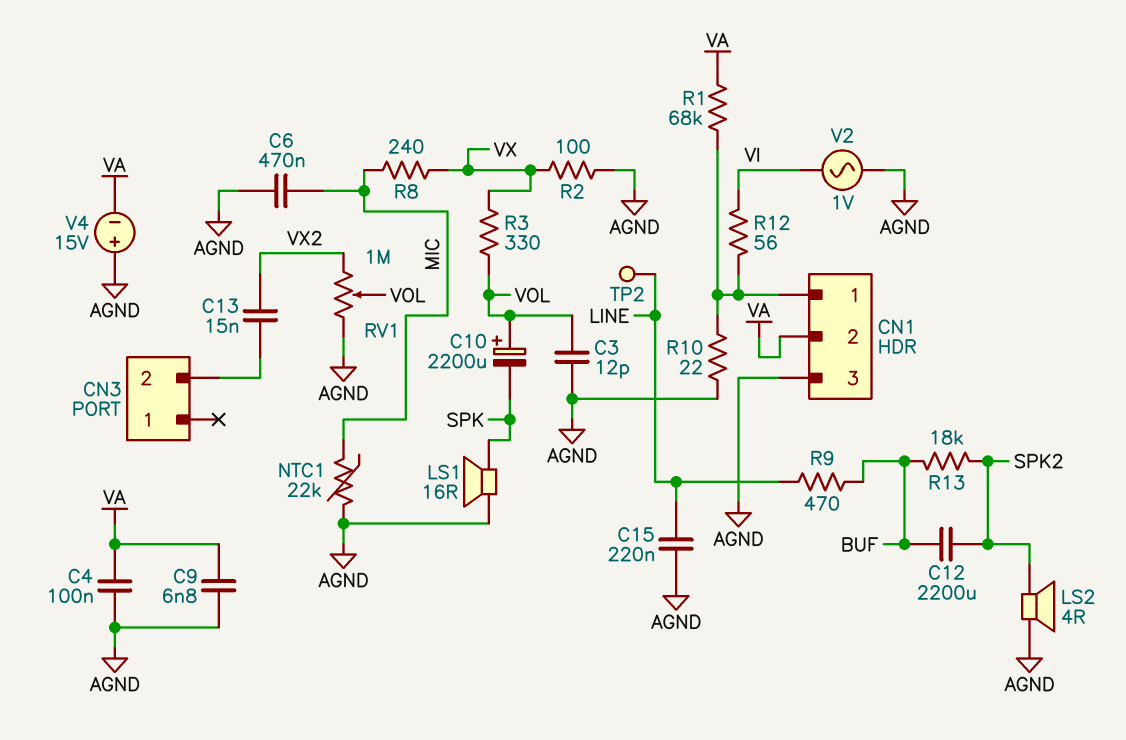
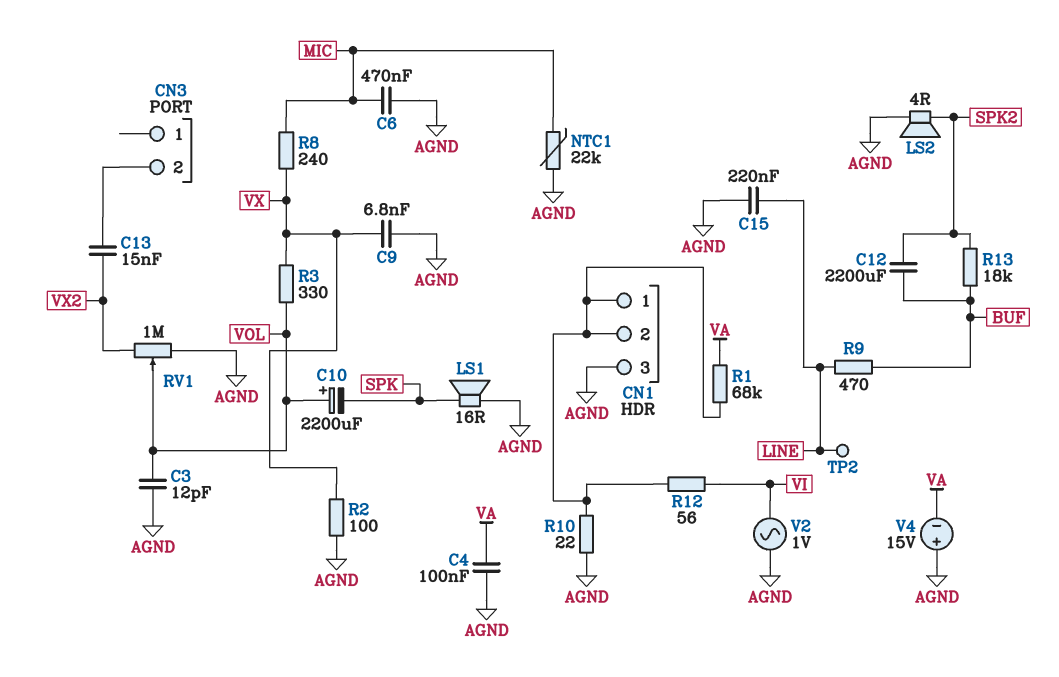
C9: 6.8nF (AGND, VA) -> 6.8nF (AGND, VX)
CN1 pin 2: VA -> CN1/1

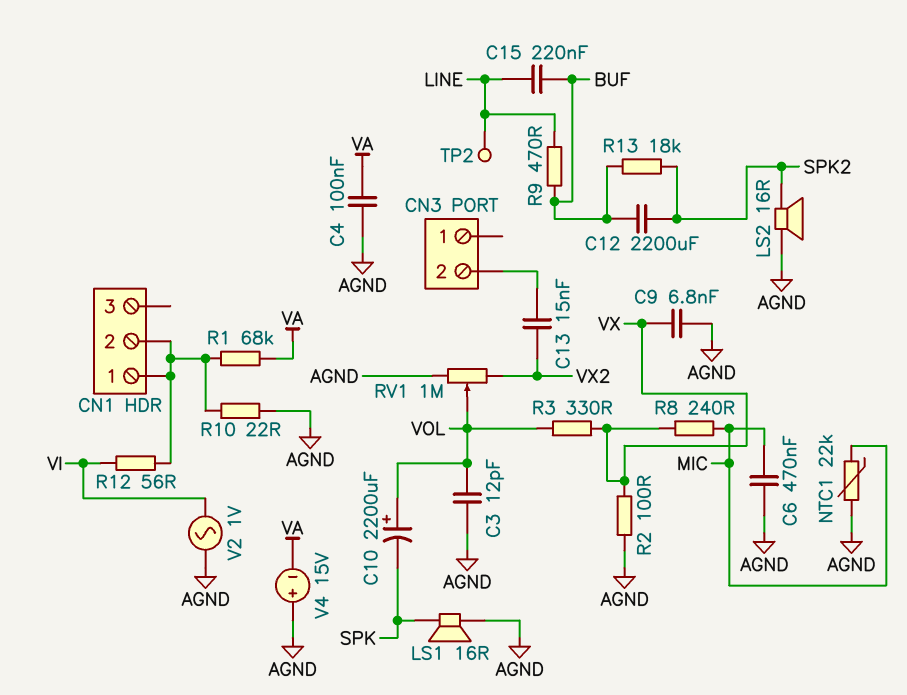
C15: 220nF (AGND, LINE) -> 220nF (BUF, LINE)
CN1 pin 3: AGND -> none
LS2: speaker 4R (AGND, SPK2) -> speaker 16R (AGND, SPK2)

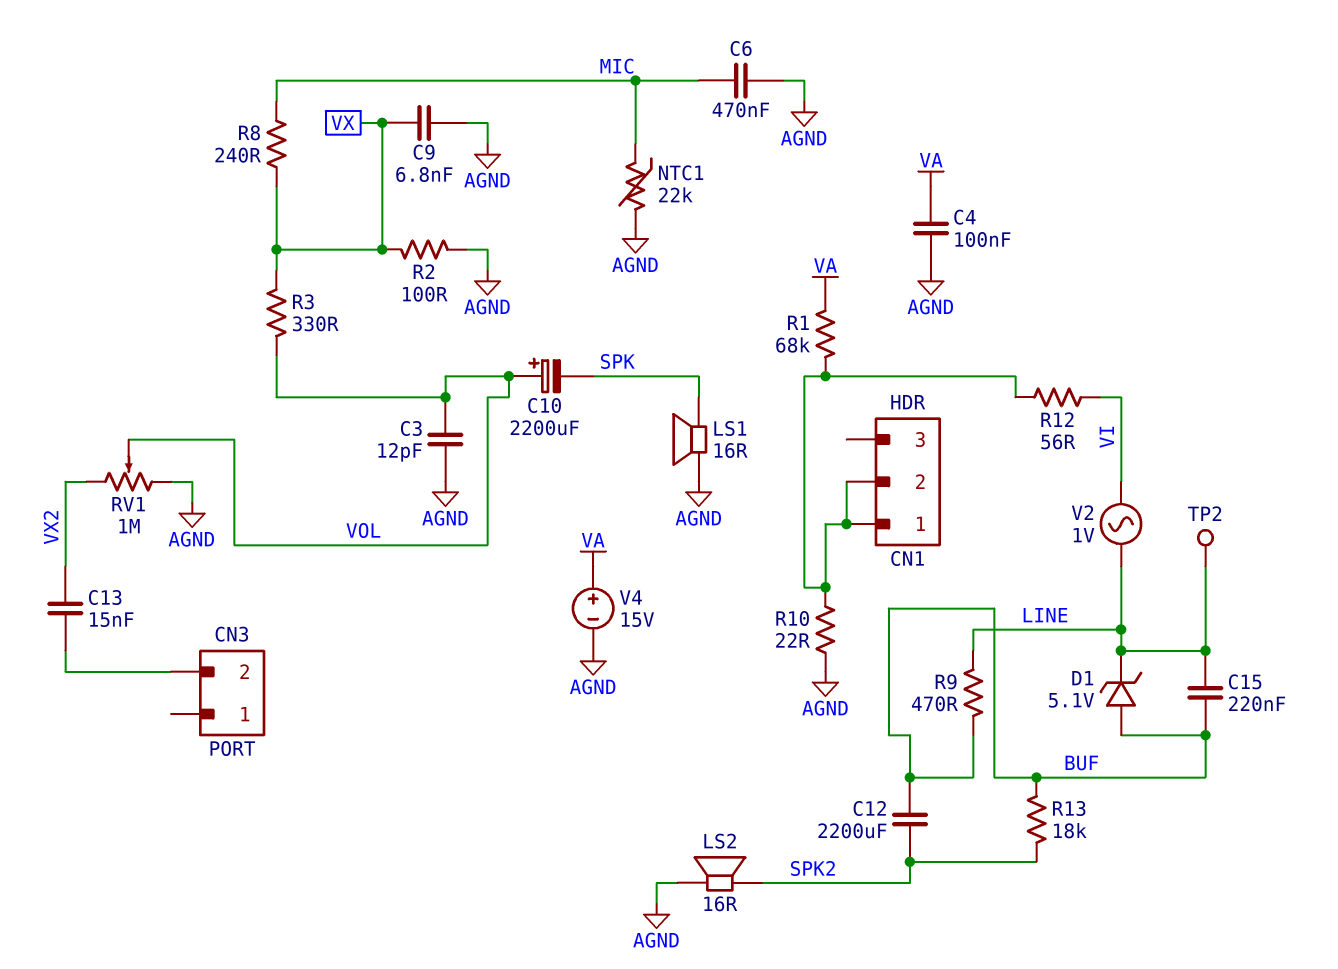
D1: none -> zener 5.1V (A BUF, K LINE)
V2: AC 1V (AGND, VI) -> AC 1V (LINE, VI)
V4: 15V (plus AGND, minus VA) -> 15V (plus VA, minus AGND)

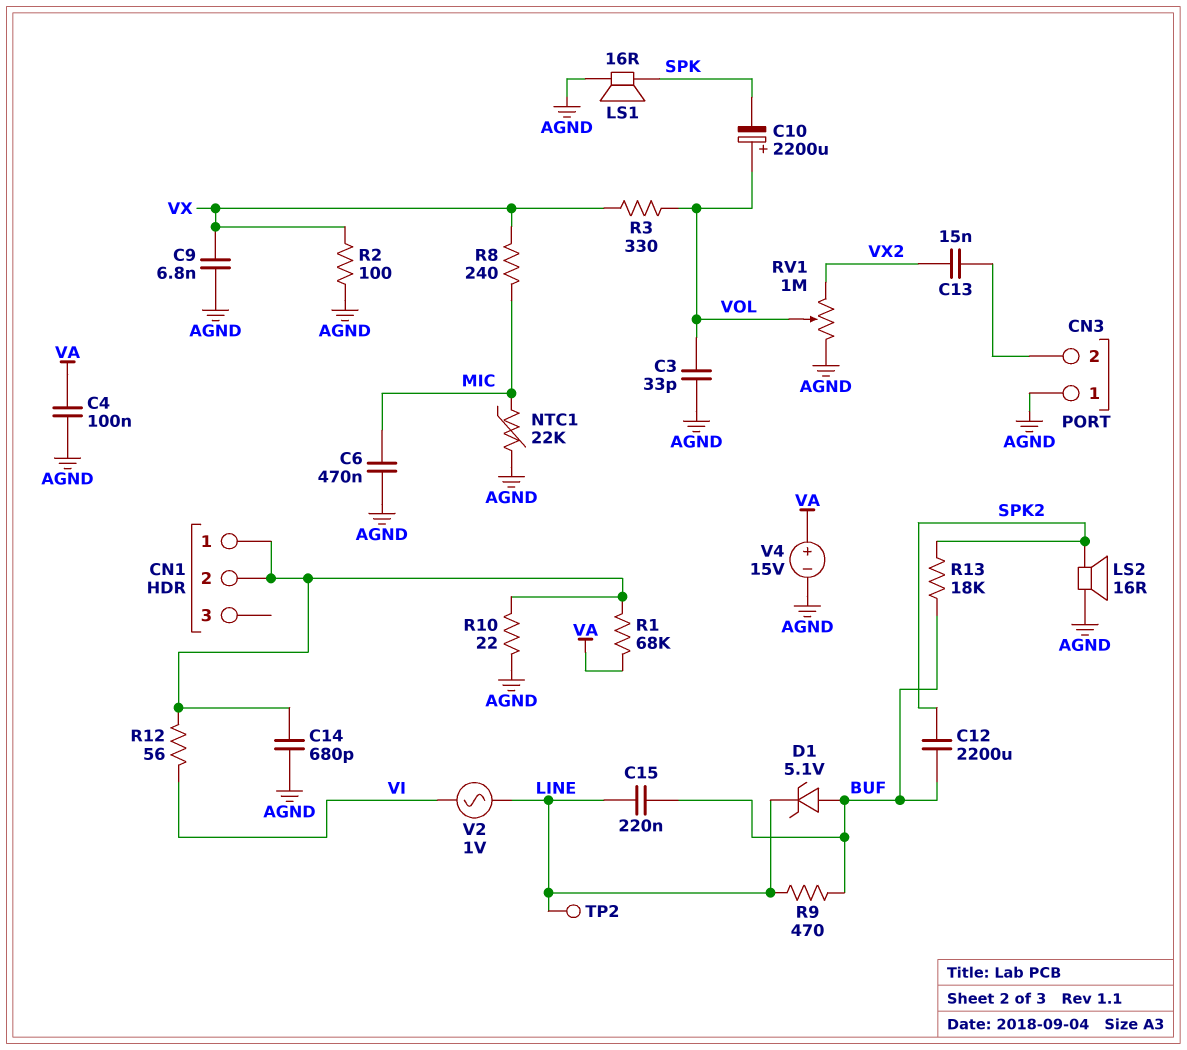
C3: 12pF (AGND, VOL) -> 33pF (AGND, VOL)
C14: none -> 680pF (AGND, CN1/1)
CN3 pin 1: none -> AGND

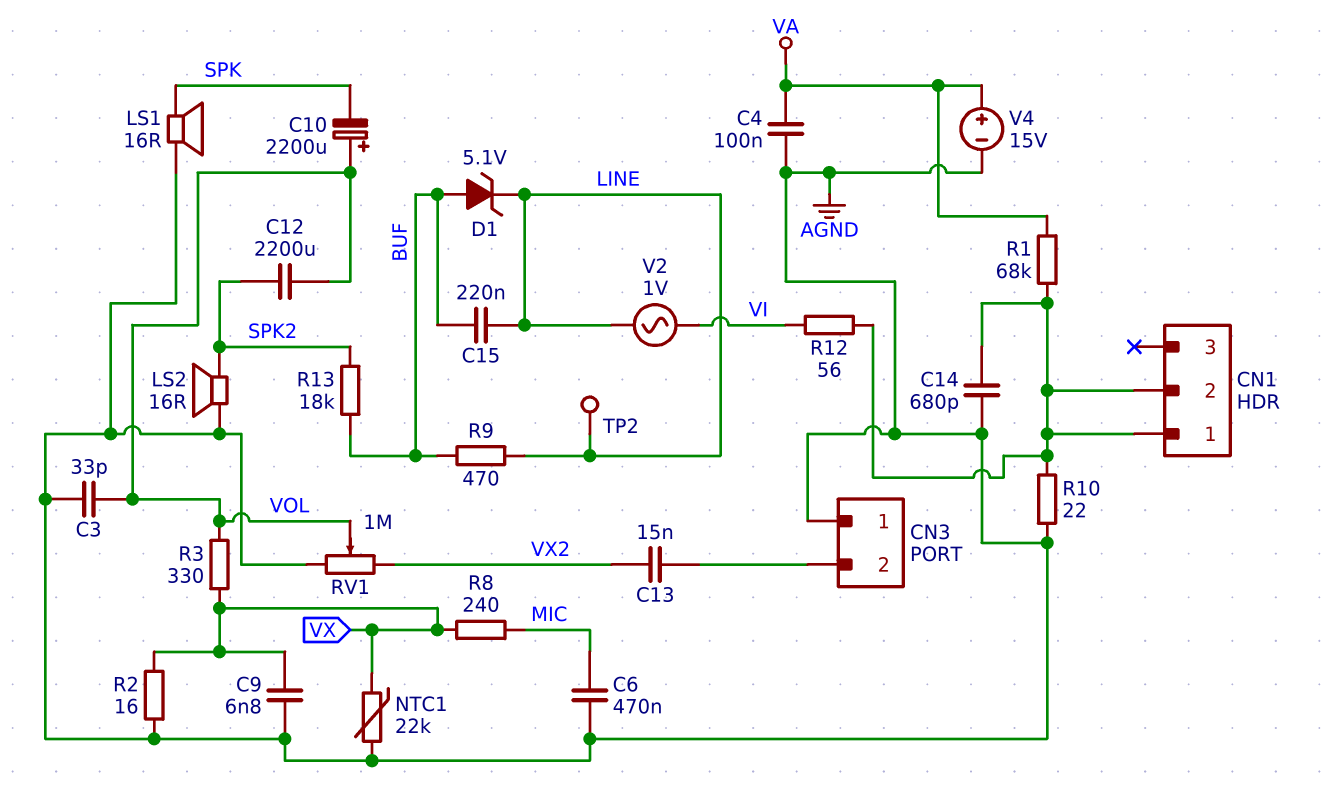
C12: 2200uF (BUF, SPK2) -> 2200uF (SPK2, VOL)
NTC1: 22k (AGND, MIC) -> 22k (AGND, VX)
R2: 100 (AGND, VX) -> 16 (AGND, VX)

